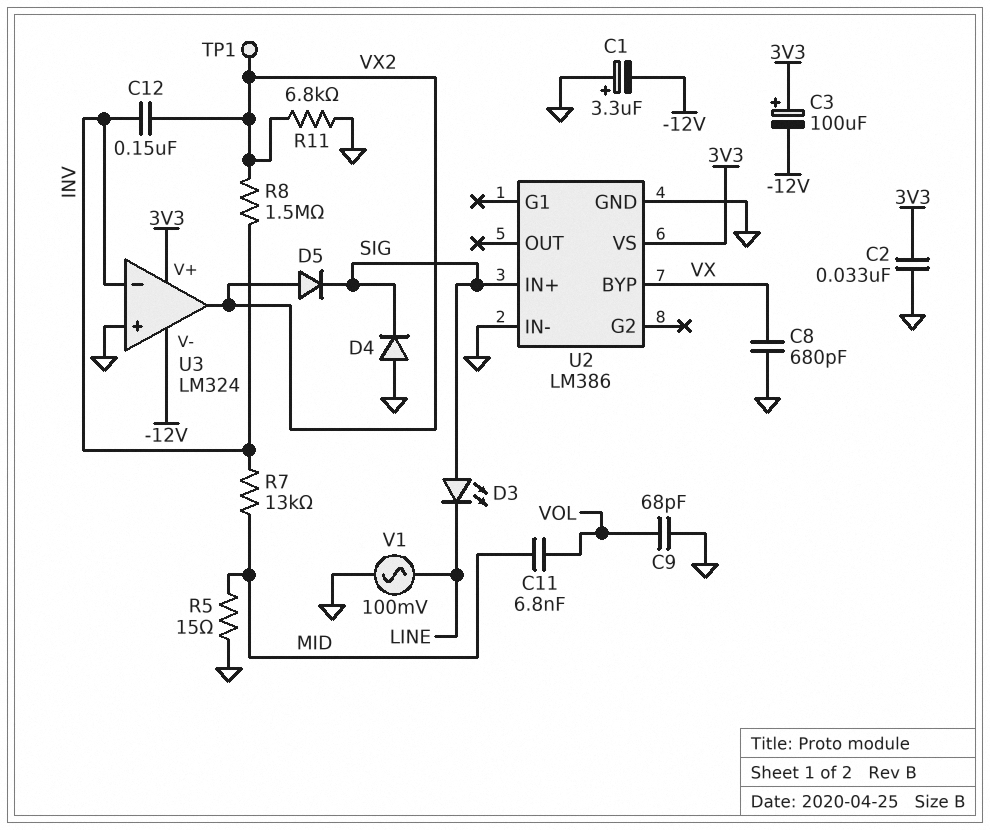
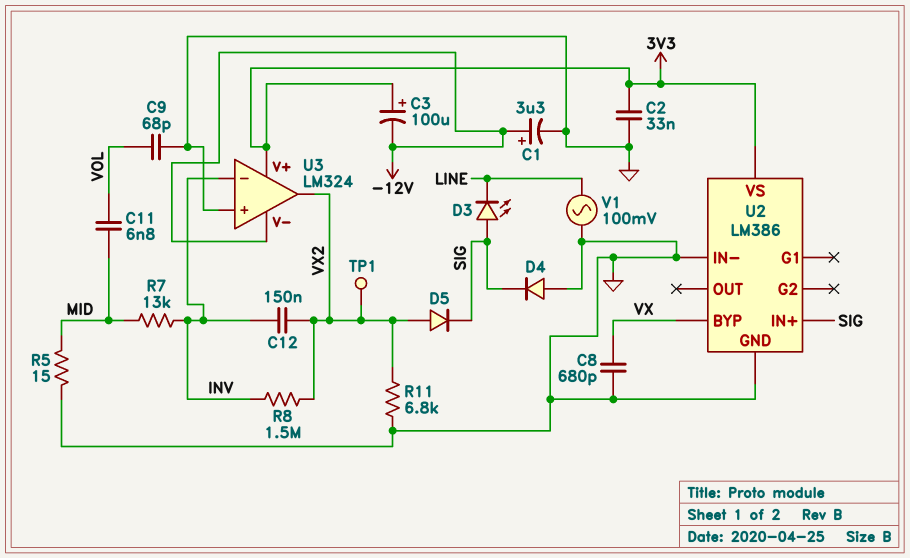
C1: 3.3uF (plus GND, minus -12V) -> 3.3uF (plus -12V, minus GND)

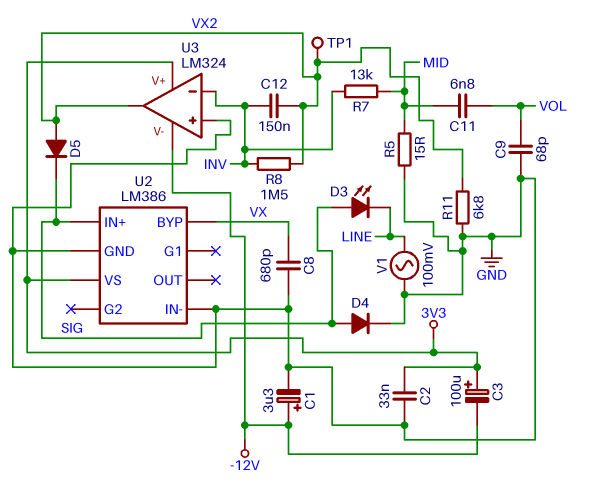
D4: diode (A GND, K SIG) -> diode (A SIG, K GND)

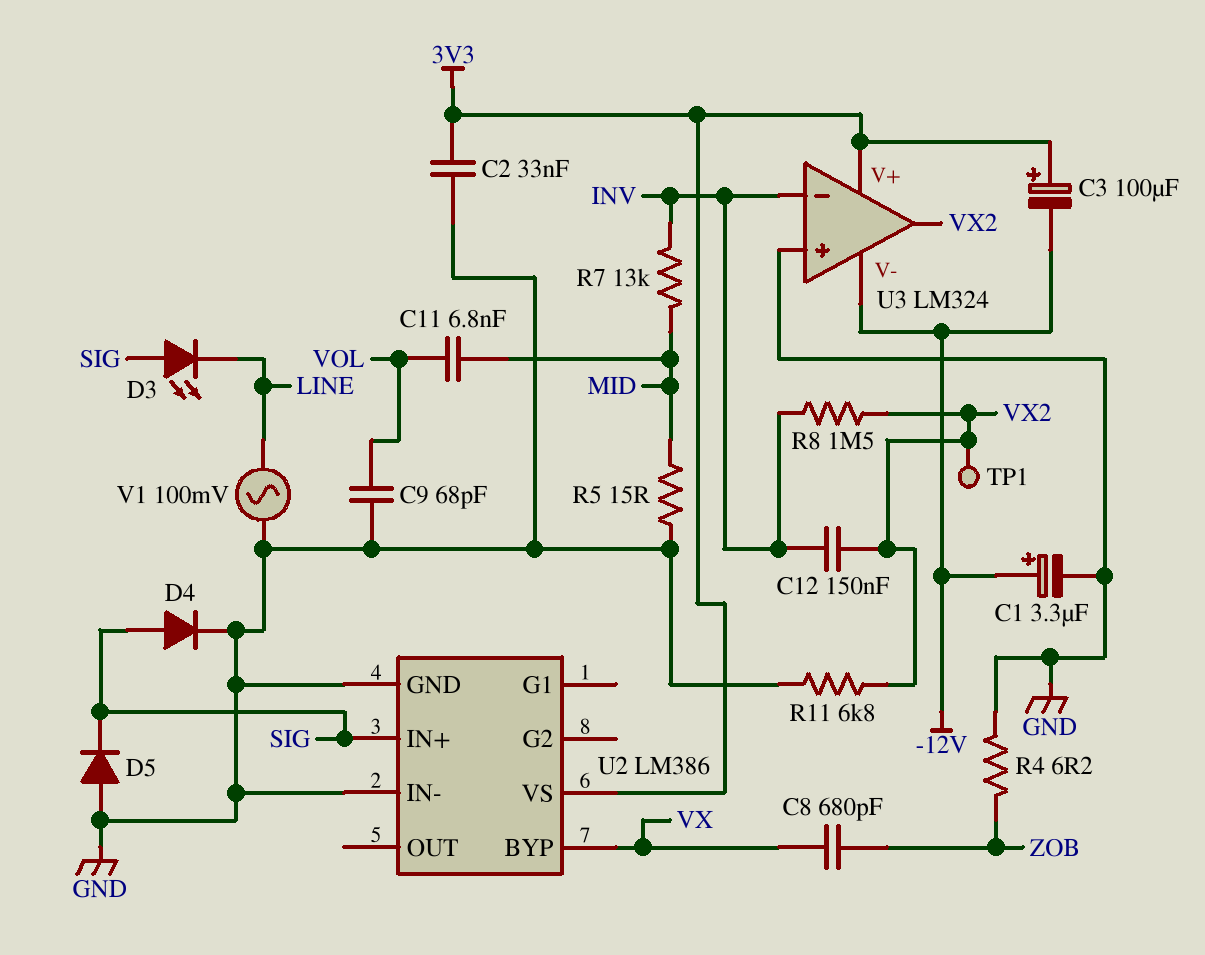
C8: 680pF (GND, VX) -> 680pF (VX, ZOB)
D5: diode (A VX2, K SIG) -> diode (A GND, K SIG)
R4: none -> 6.2 (GND, ZOB)

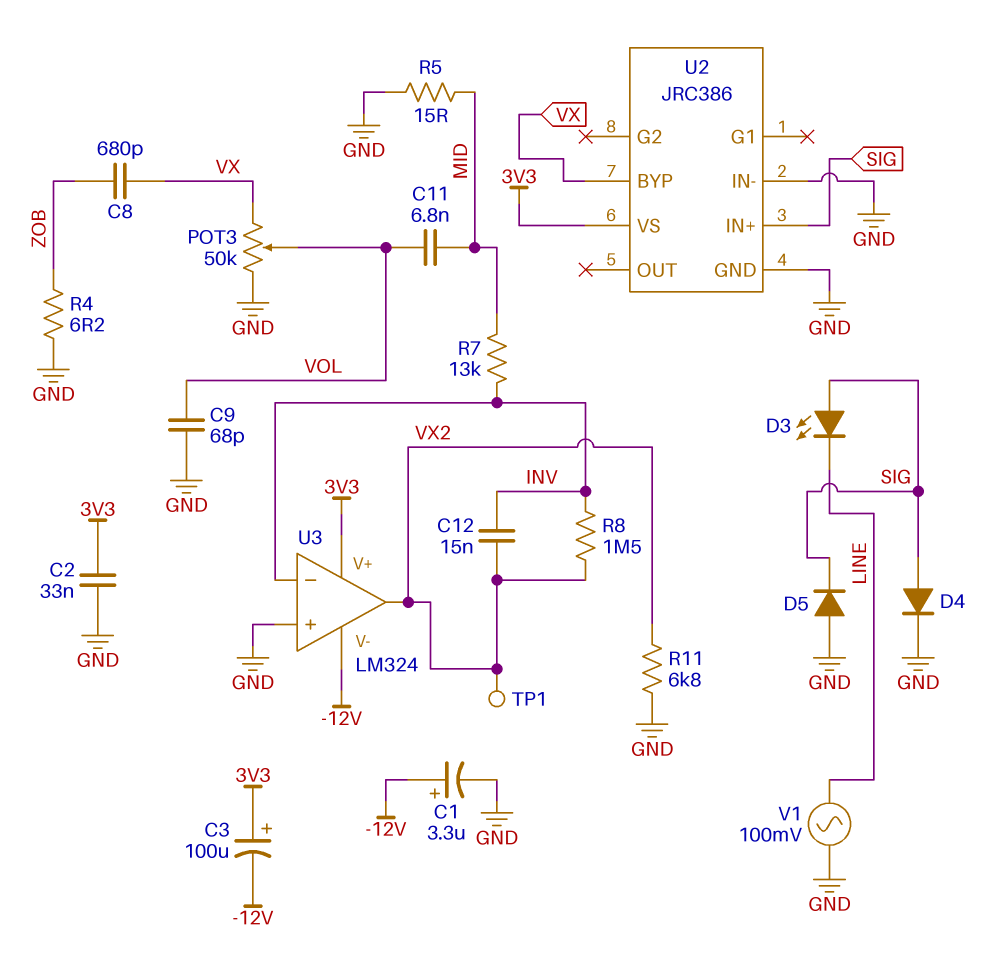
C12: 150nF (INV, VX2) -> 15nF (INV, VX2)
POT3: none -> 50k (GND, VX, wiper VOL)
U2: LM386 -> JRC386

